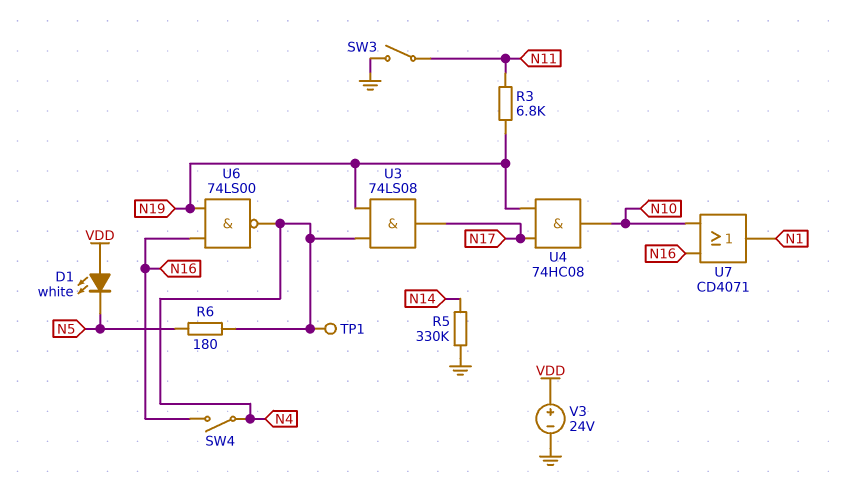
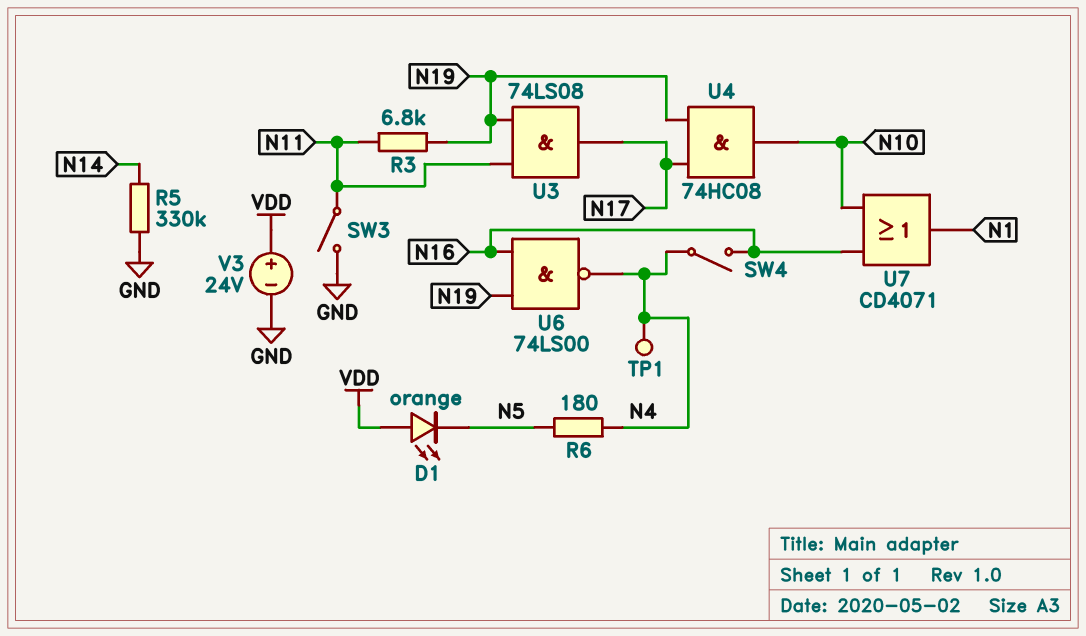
D1: LED white (A VDD, K N5) -> LED orange (A VDD, K N5)
U3: AND 74LS08 (in N4, in N19, out N17) -> AND 74LS08 (in N11, in N19, out N17)

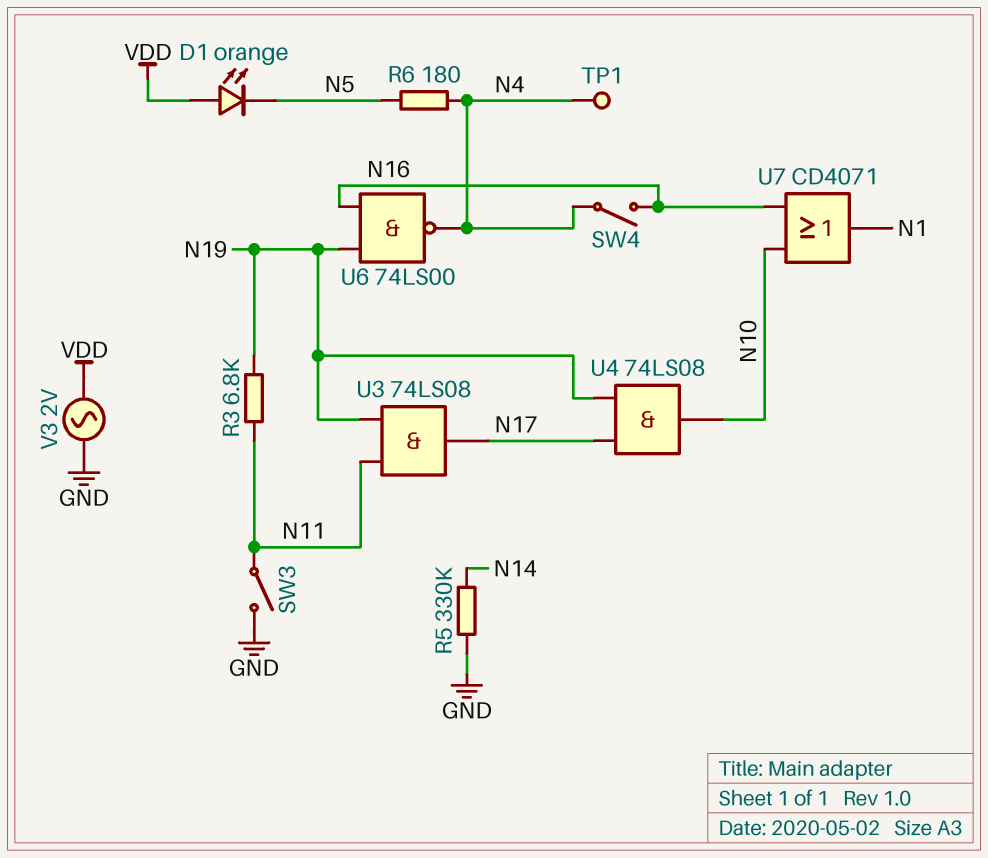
U4: AND 74HC08 (in N17, in N19, out N10) -> AND 74LS08 (in N17, in N19, out N10)
V3: 24V (plus VDD, minus GND) -> AC 2V (GND, VDD)

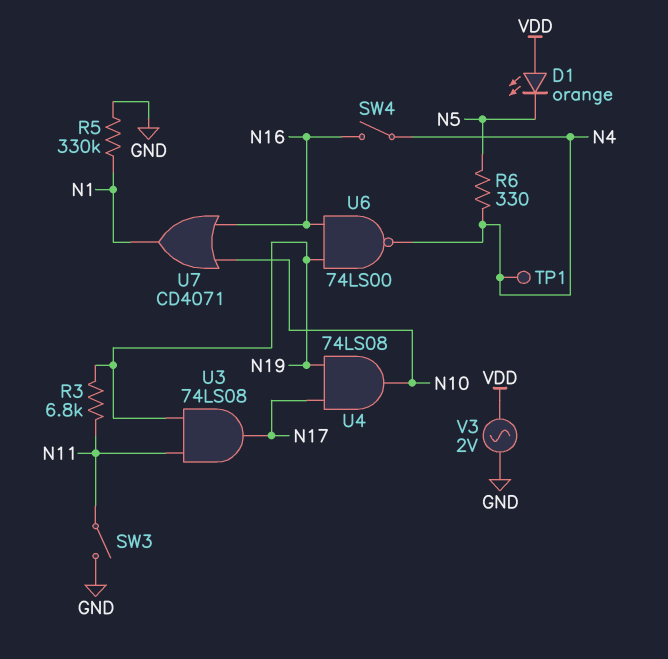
R5: 330k (GND, N14) -> 330k (GND, N1)
R6: 180 (N4, N5) -> 330 (N4, N5)

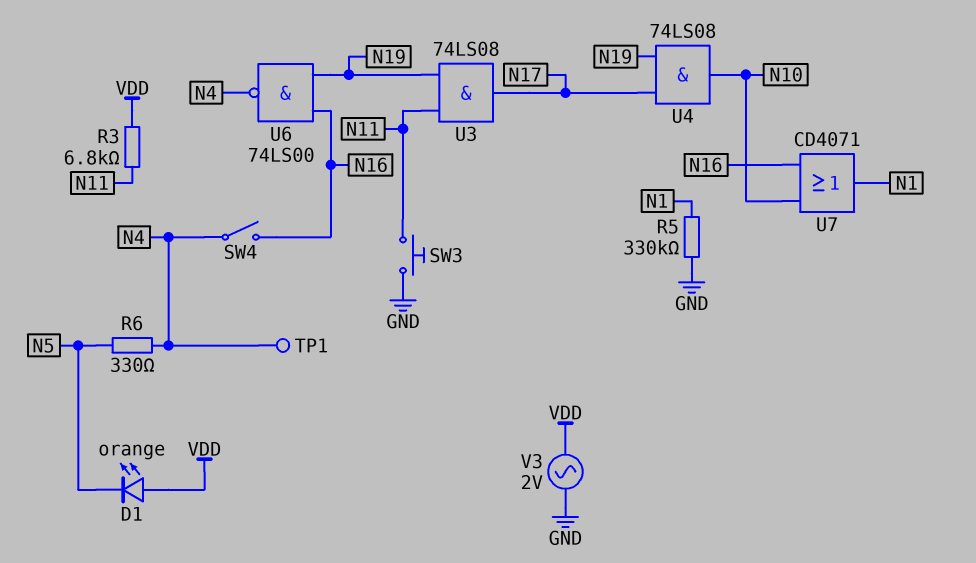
R3: 6.8k (N11, N19) -> 6.8k (N11, VDD)
SW3: switch (GND, N11) -> button (GND, N11)

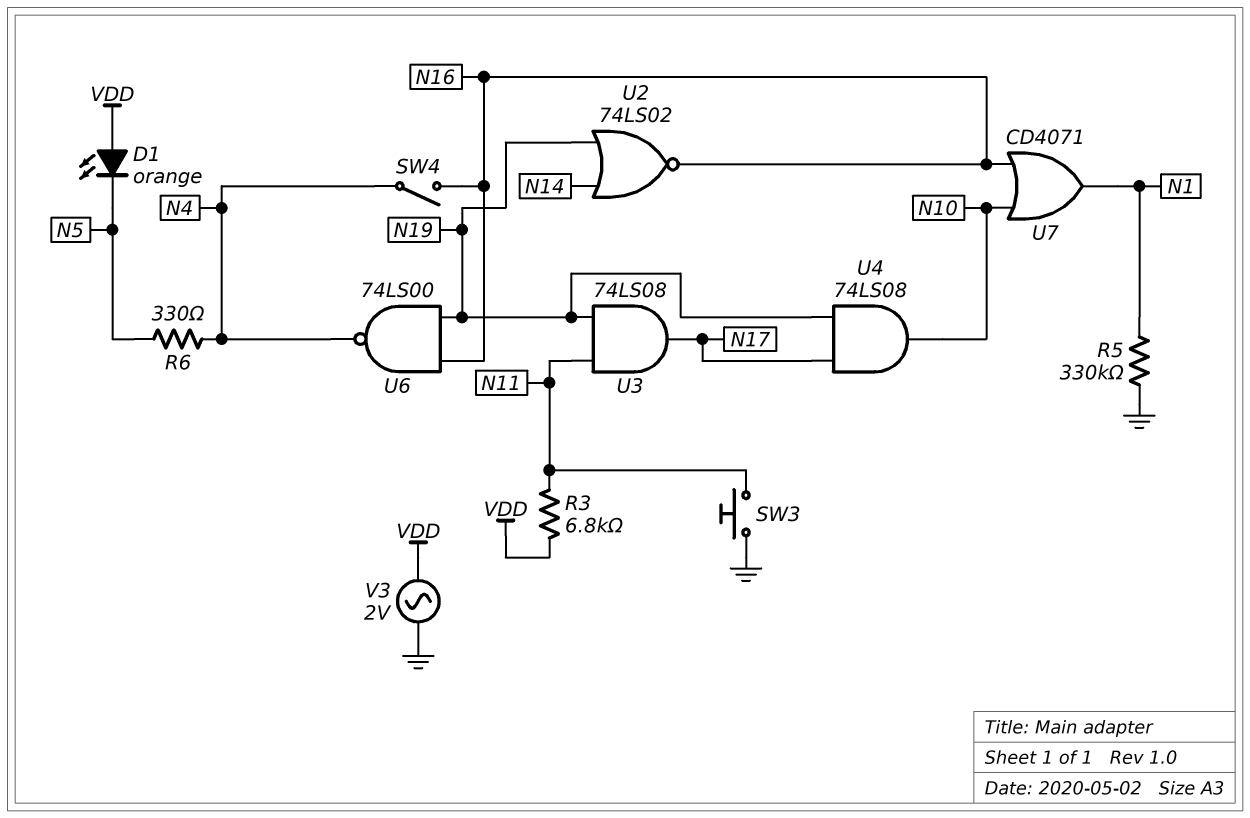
TP1: test point (N4) -> none
U2: none -> NOR 74LS02 (in N14, in N19, out N16)

